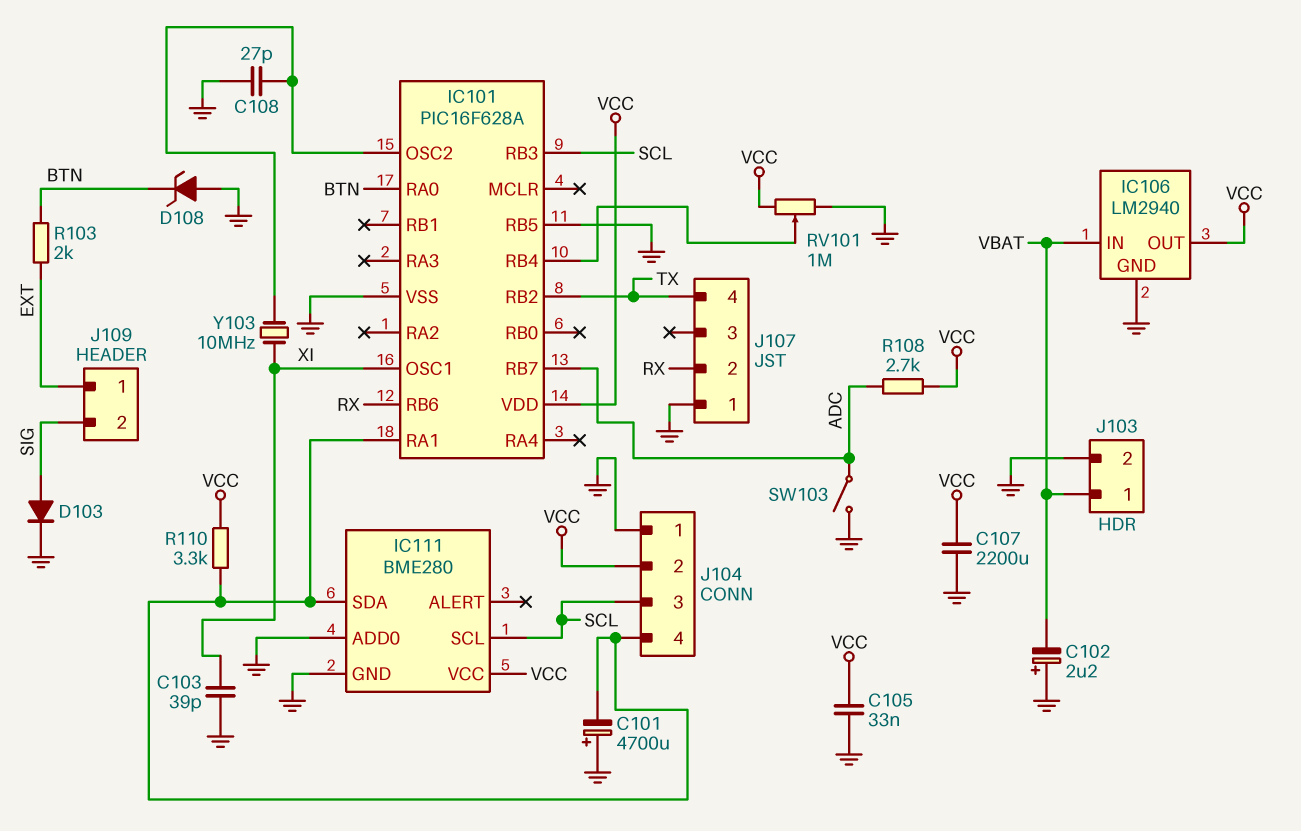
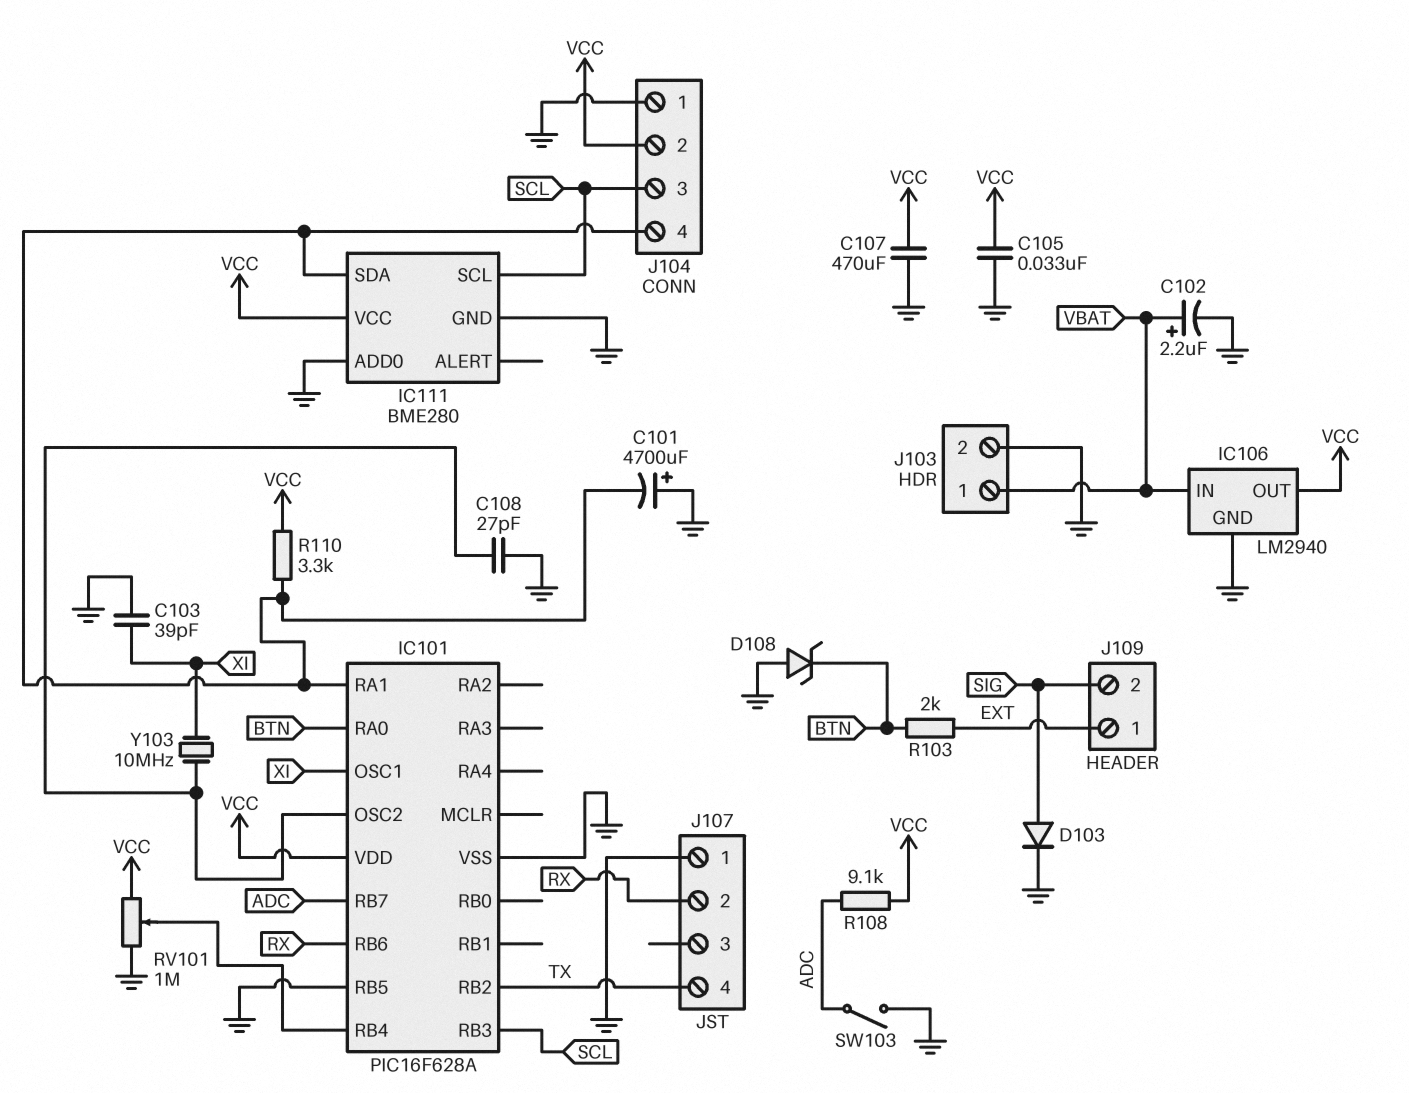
C102: 2.2uF (plus GND, minus VBAT) -> 2.2uF (plus VBAT, minus GND)
C107: 2200uF (GND, VCC) -> 470uF (GND, VCC)
R108: 2.7k (ADC, VCC) -> 9.1k (ADC, VCC)

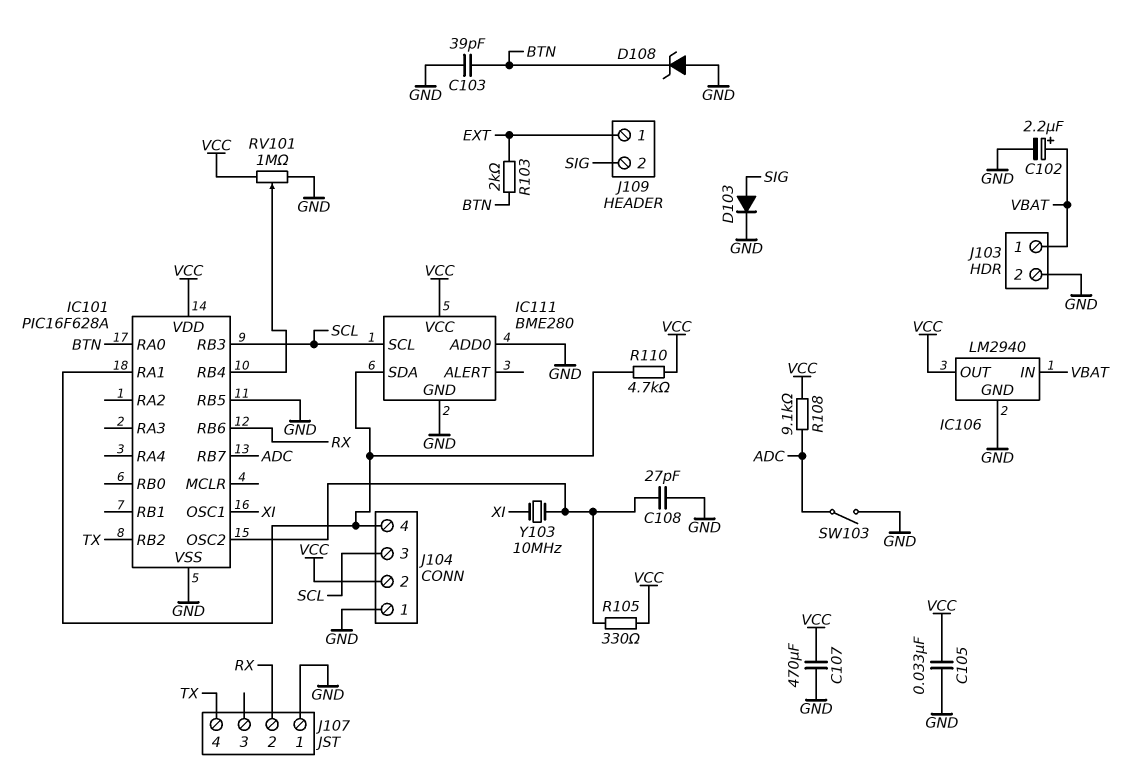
C101: 4700uF (plus GND, minus IC101/RA1) -> none
C103: 39pF (GND, XI) -> 39pF (BTN, GND)
R105: none -> 330 (IC101/OSC2, VCC)
R110: 3.3k (IC101/RA1, VCC) -> 4.7k (IC101/RA1, VCC)

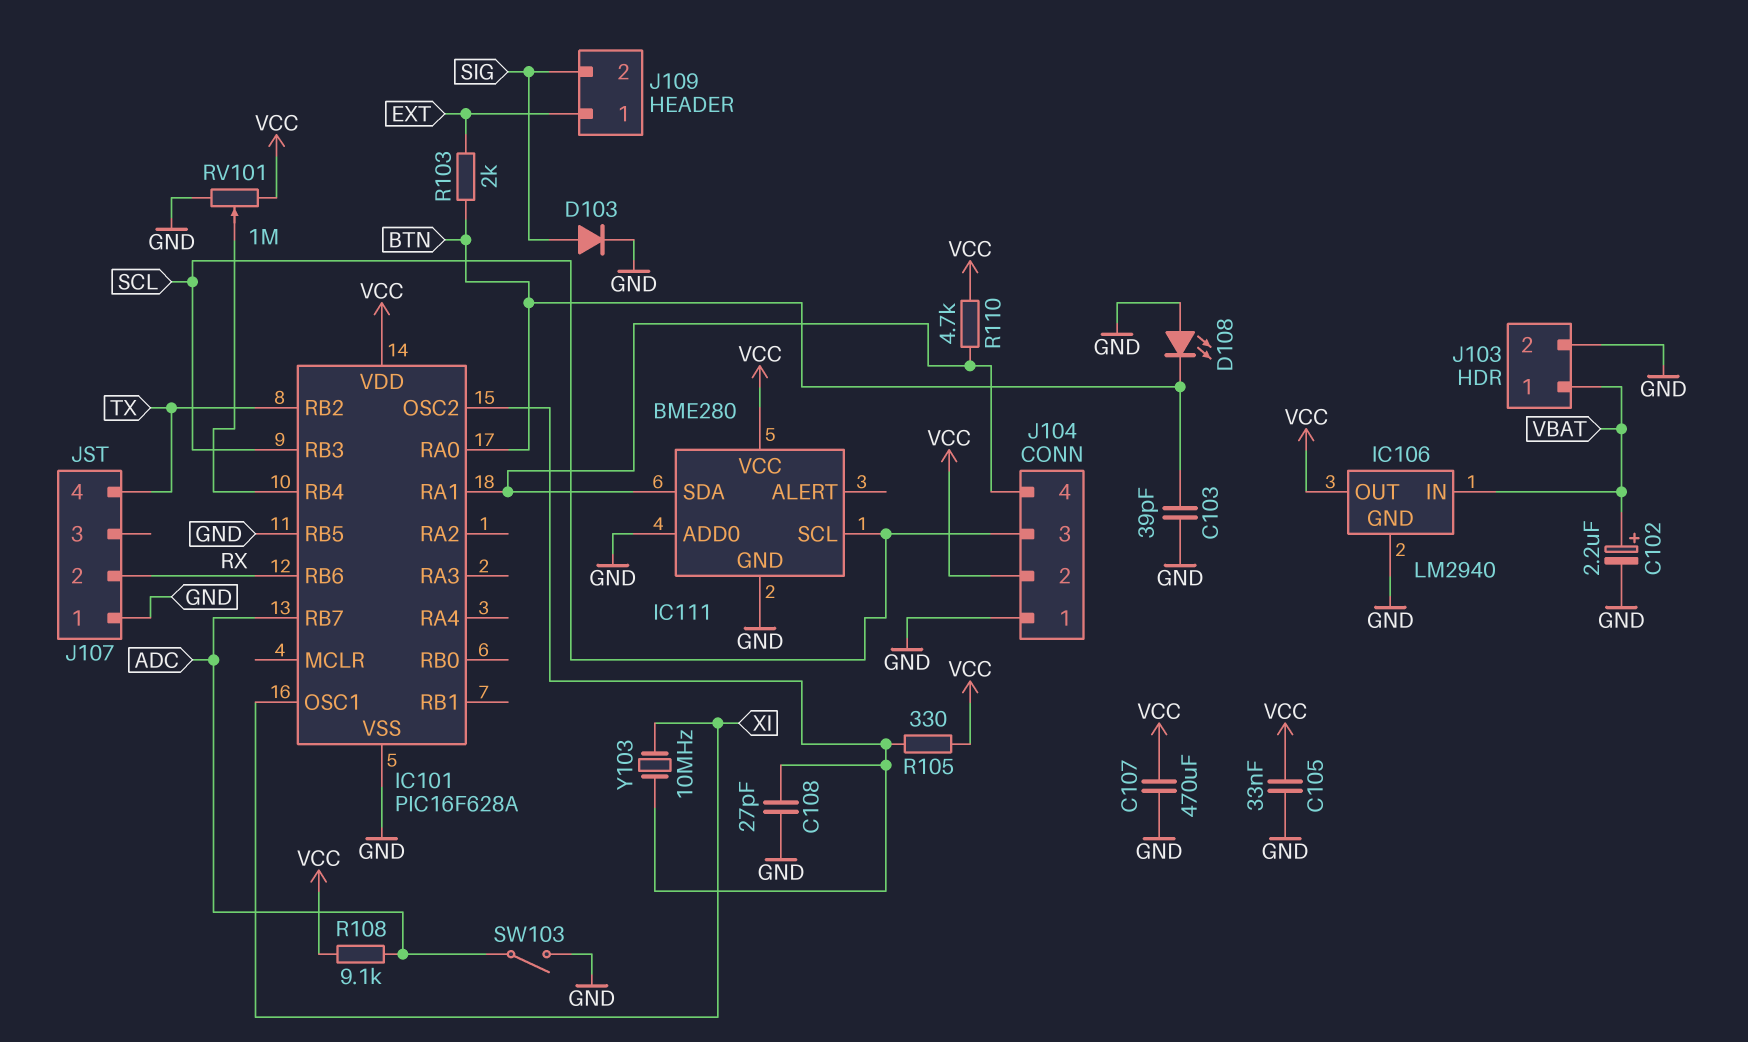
D108: zener (A GND, K BTN) -> LED (A GND, K BTN)

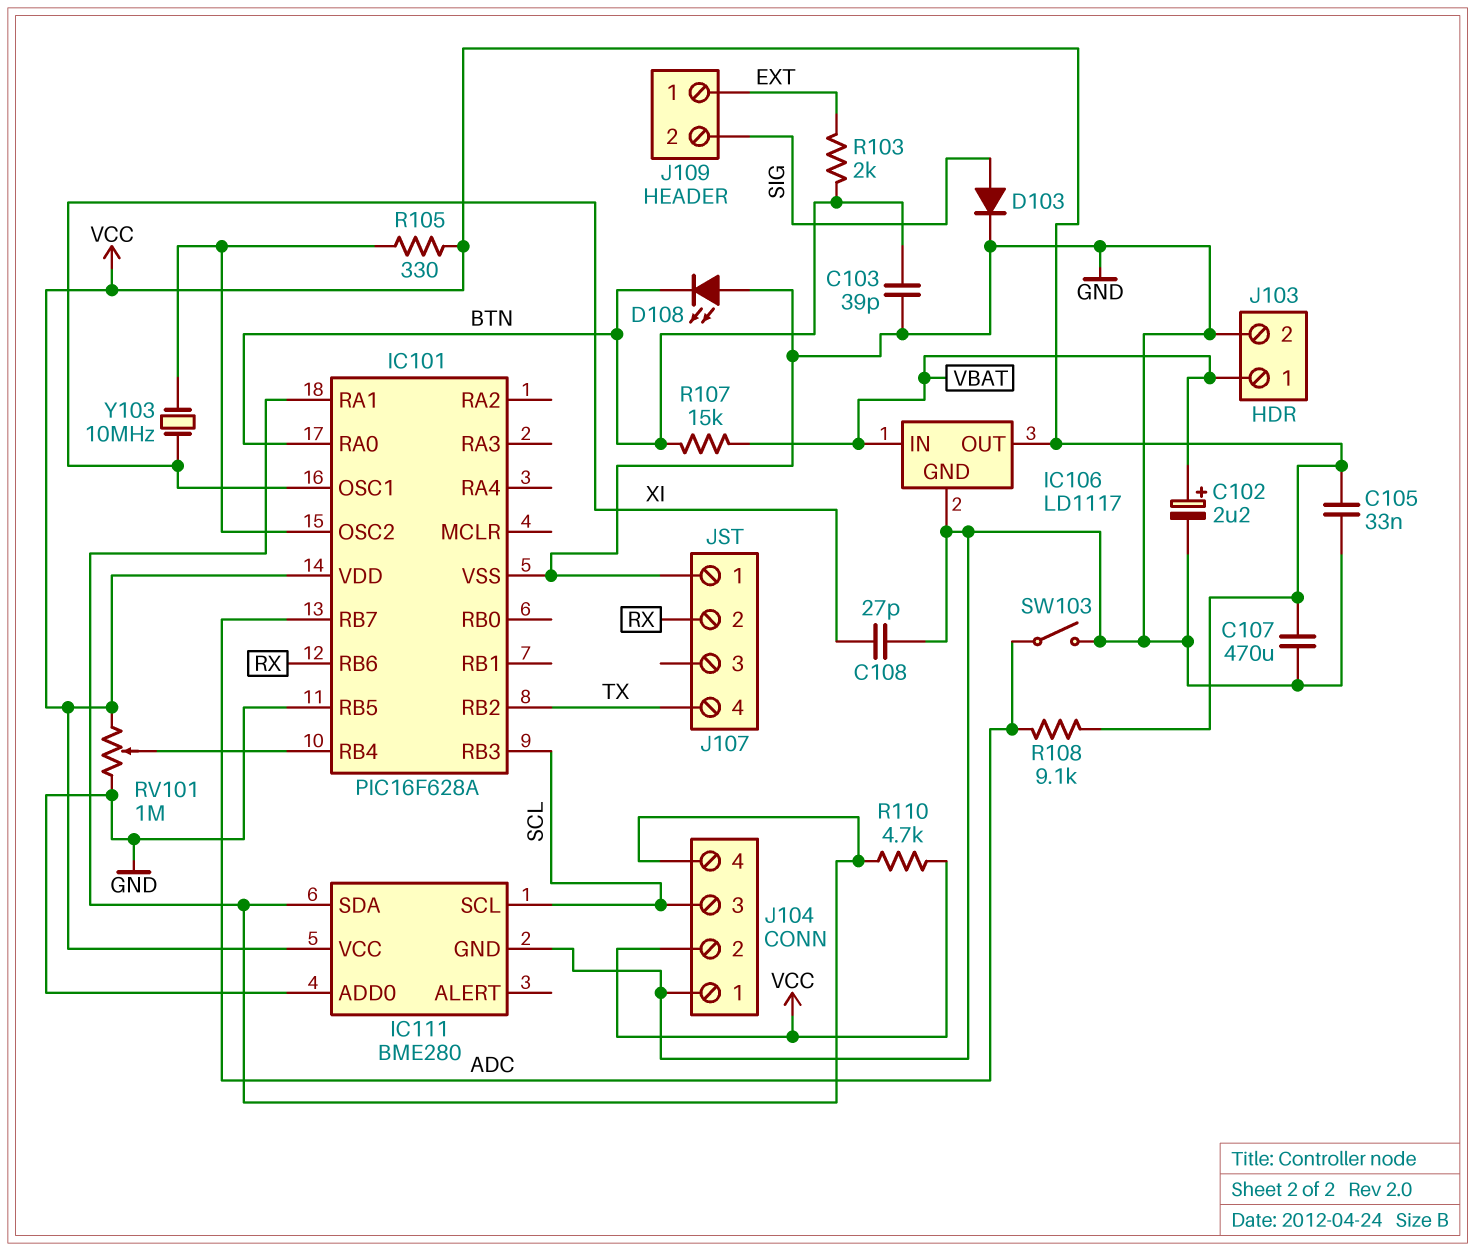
C108: 27pF (GND, IC101/OSC2) -> 27pF (GND, XI)
IC106: LM2940 -> LD1117
R107: none -> 15k (BTN, VBAT)

